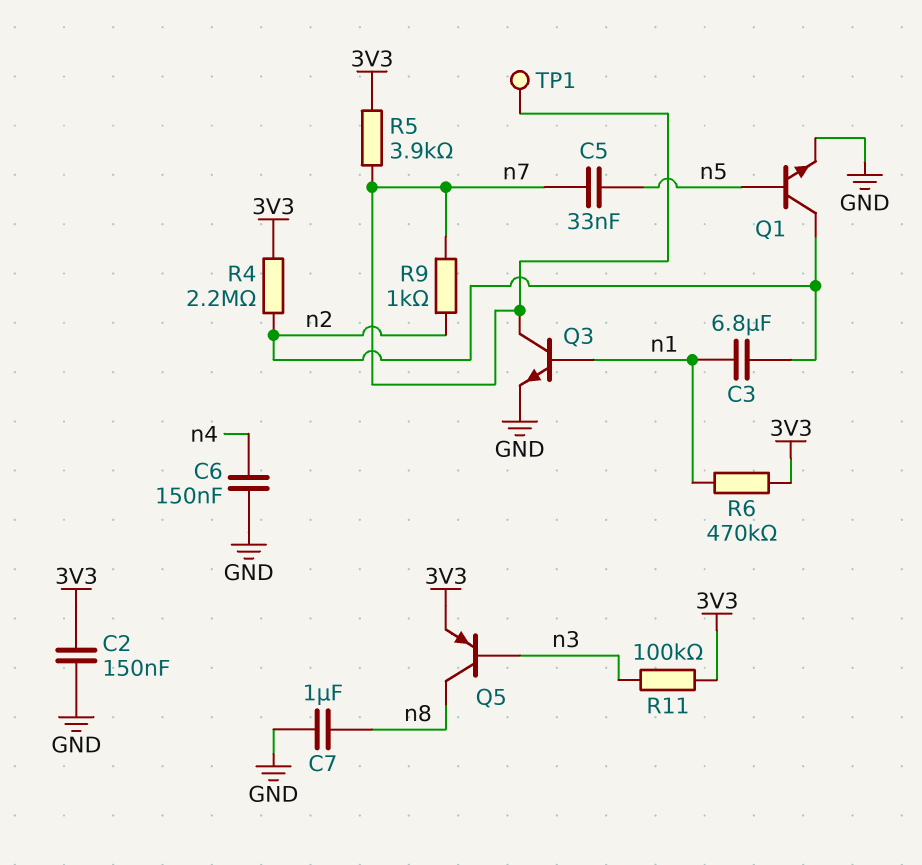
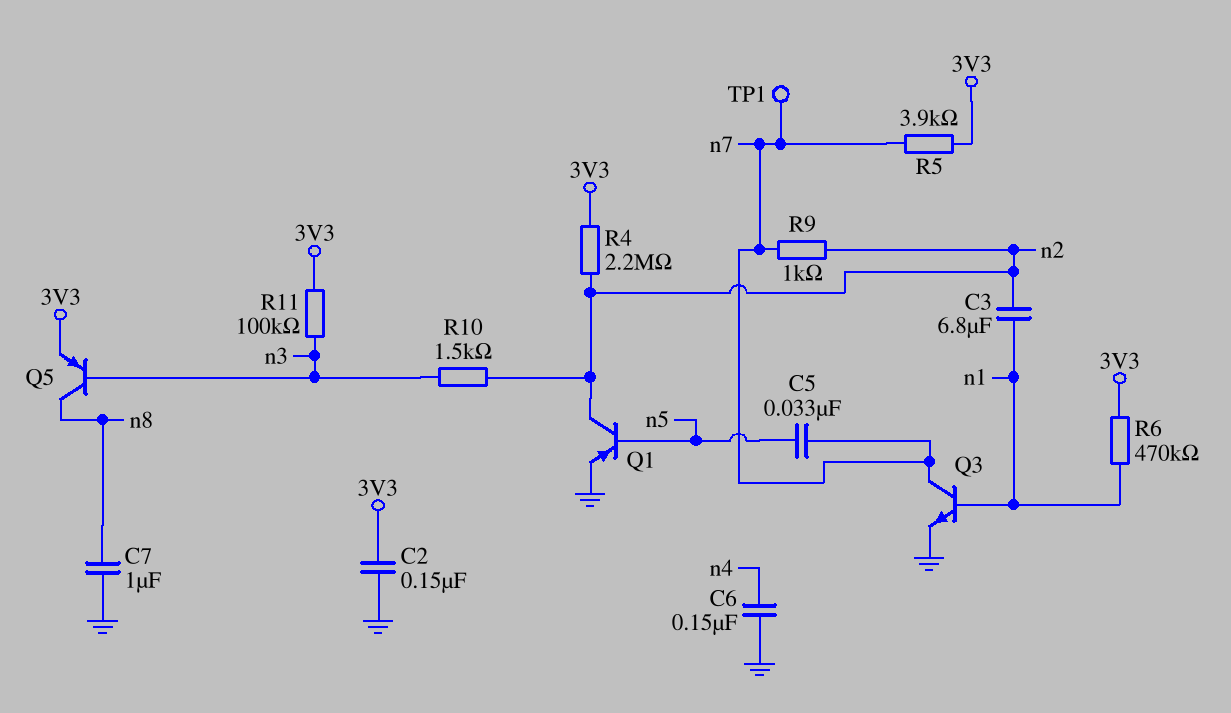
Q1: NPN (B n5, C n2, E GND) -> PNP (B n5, C n2, E GND)
R10: none -> 1.5k (n2, n3)

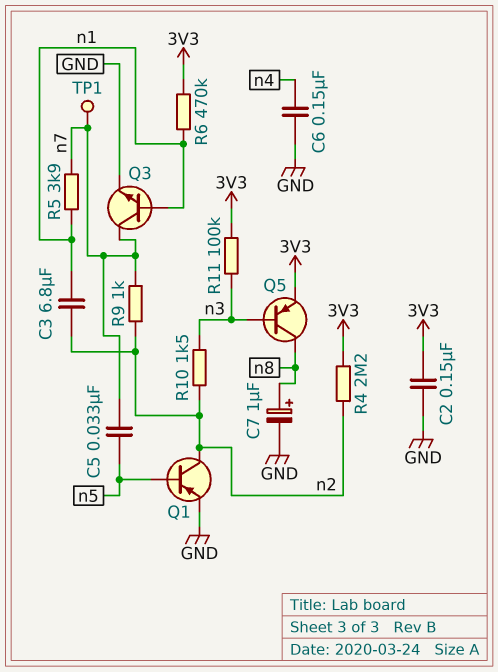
C7: 1uF (GND, n8) -> 1uF (plus n8, minus GND)
R5: 3.9k (3V3, n7) -> 3.9k (n1, n7)

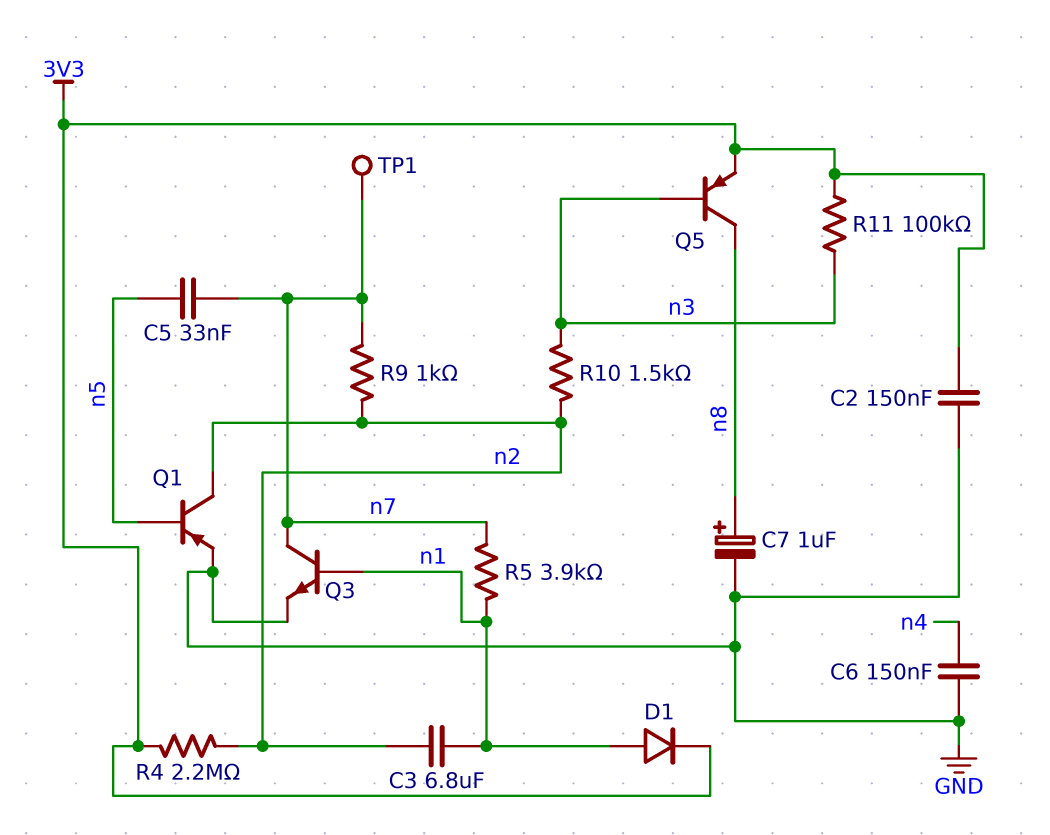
D1: none -> diode (A n1, K 3V3)
R6: 470k (3V3, n1) -> none

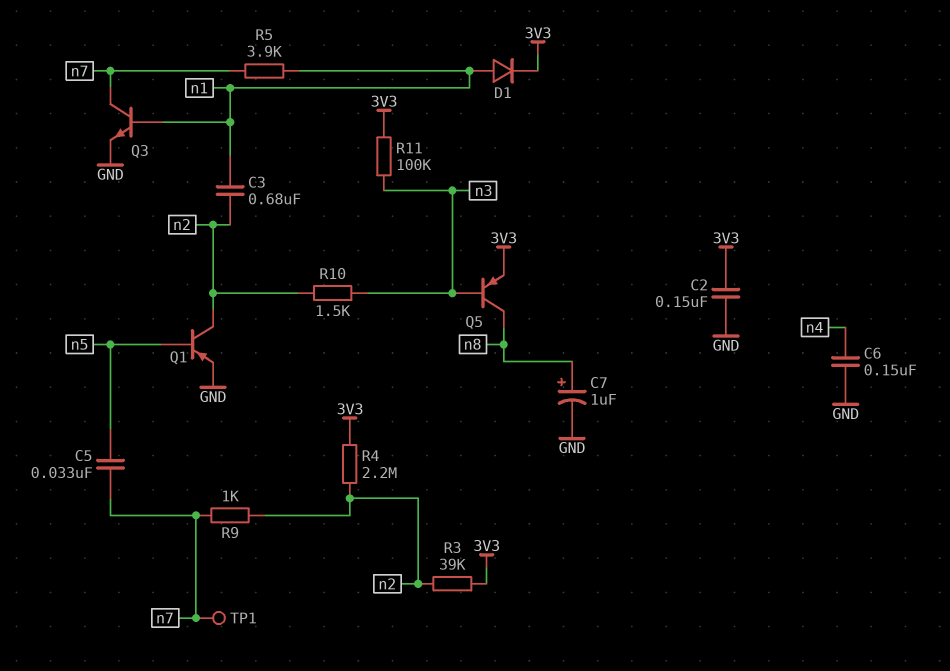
C3: 6.8uF (n1, n2) -> 680nF (n1, n2)
R3: none -> 39k (3V3, n2)

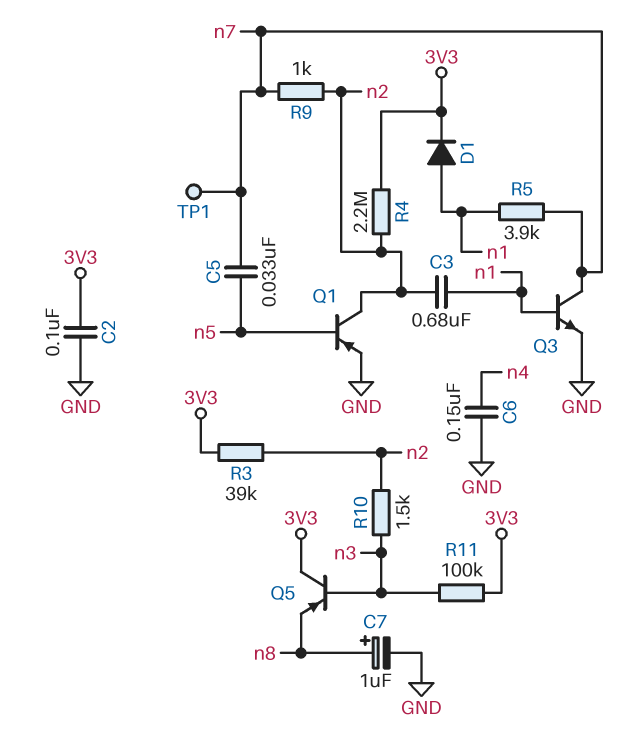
C2: 150nF (3V3, GND) -> 100nF (3V3, GND)
Q5: PNP (B n3, C n8, E 3V3) -> PNP (B n3, C 3V3, E n8)

